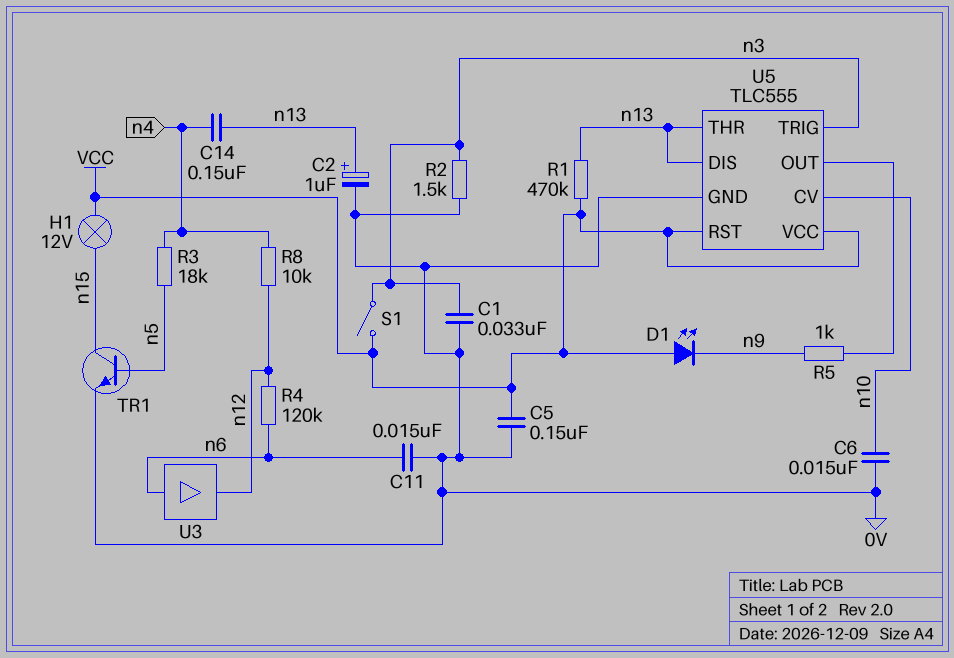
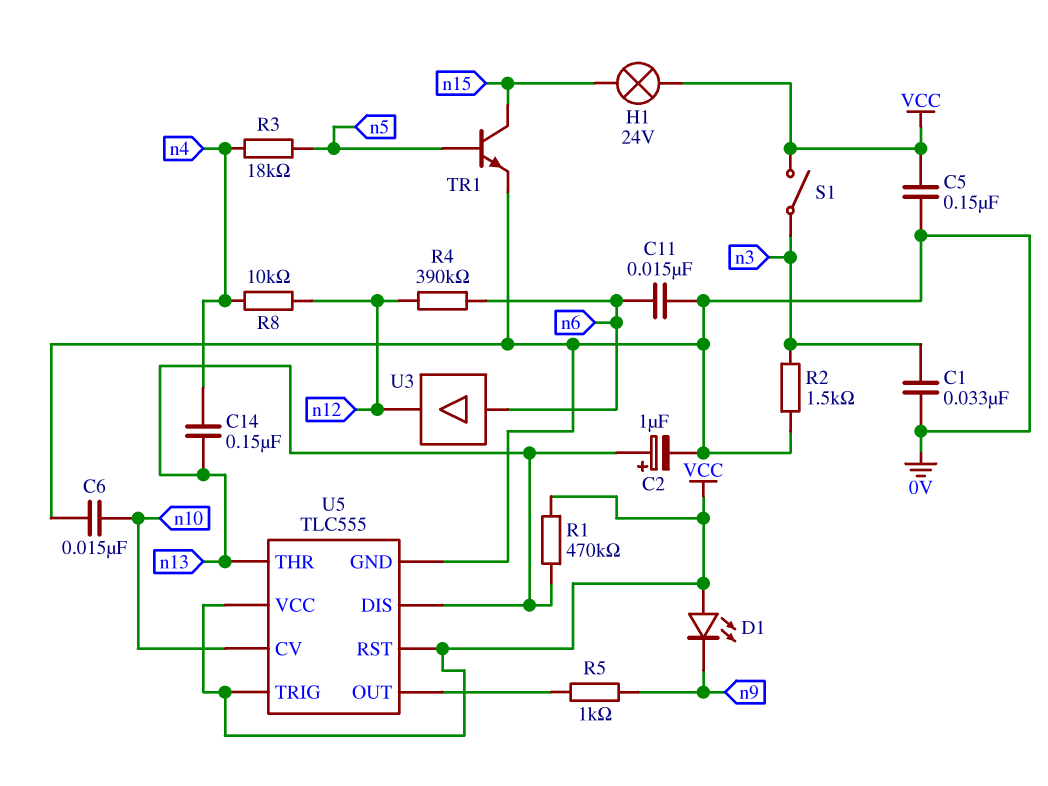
H1: lamp 12V (VCC, n15) -> lamp 24V (VCC, n15)
R4: 120k (n6, n12) -> 390k (n6, n12)
U5 pin TRIG: n3 -> VCC

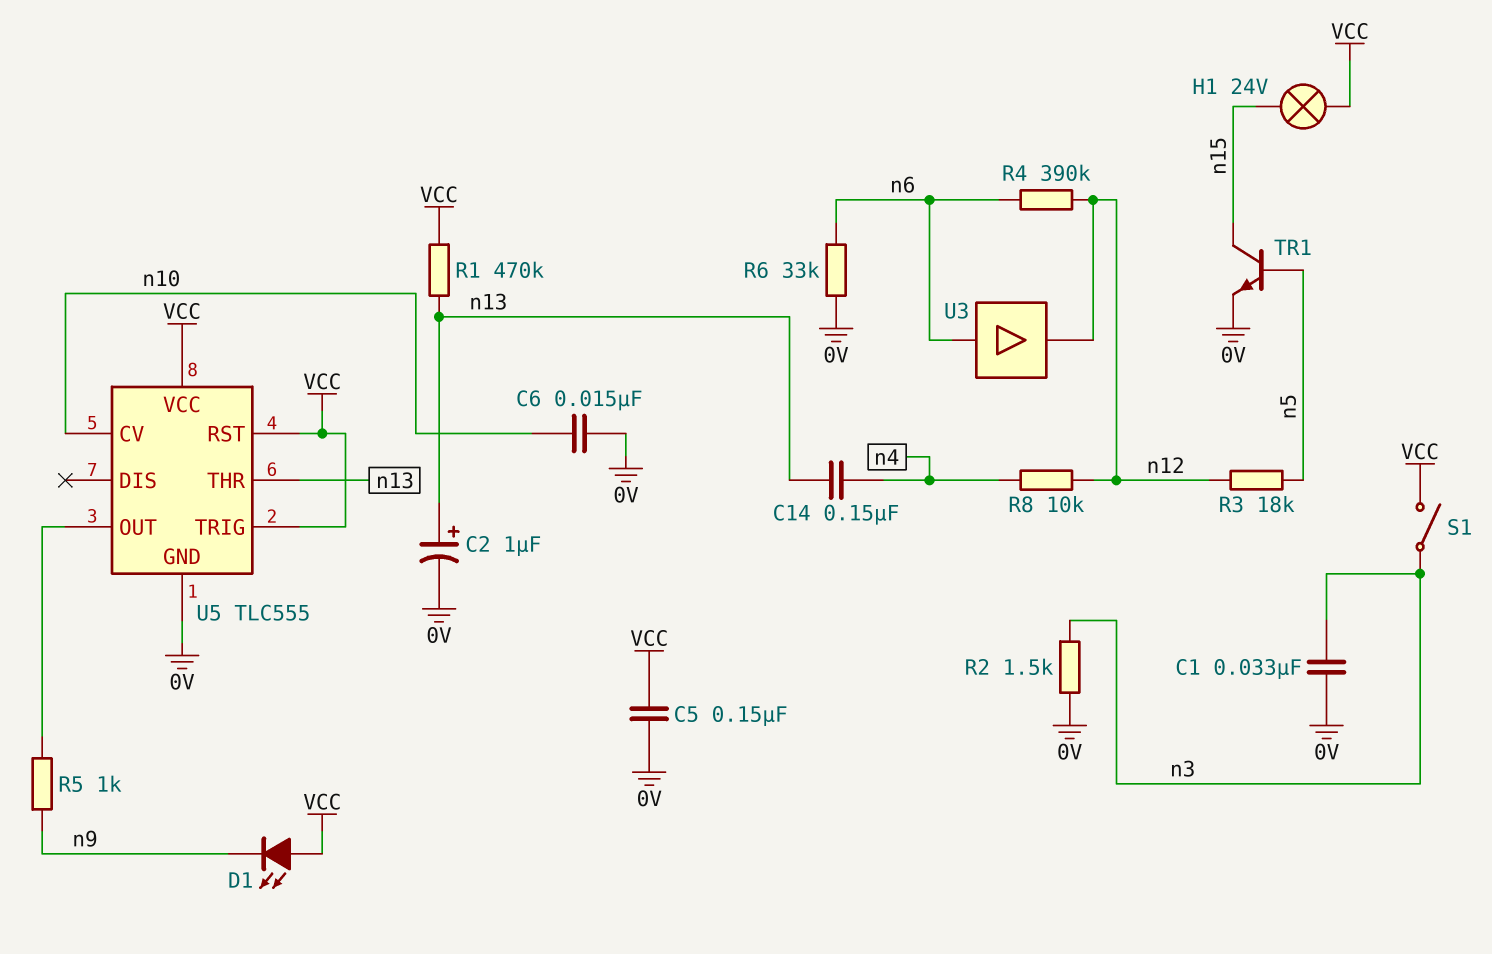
C11: 15nF (0V, n6) -> none
R3: 18k (n4, n5) -> 18k (n5, n12)
R6: none -> 33k (0V, n6)
U5 pin DIS: n13 -> none

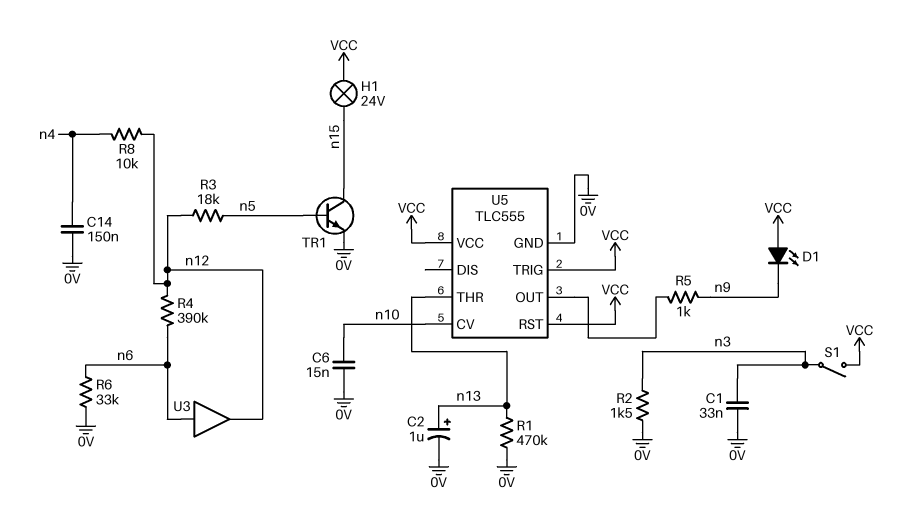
C5: 150nF (0V, VCC) -> none
C14: 150nF (n4, n13) -> 150nF (0V, n4)
R1: 470k (VCC, n13) -> 470k (0V, n13)

